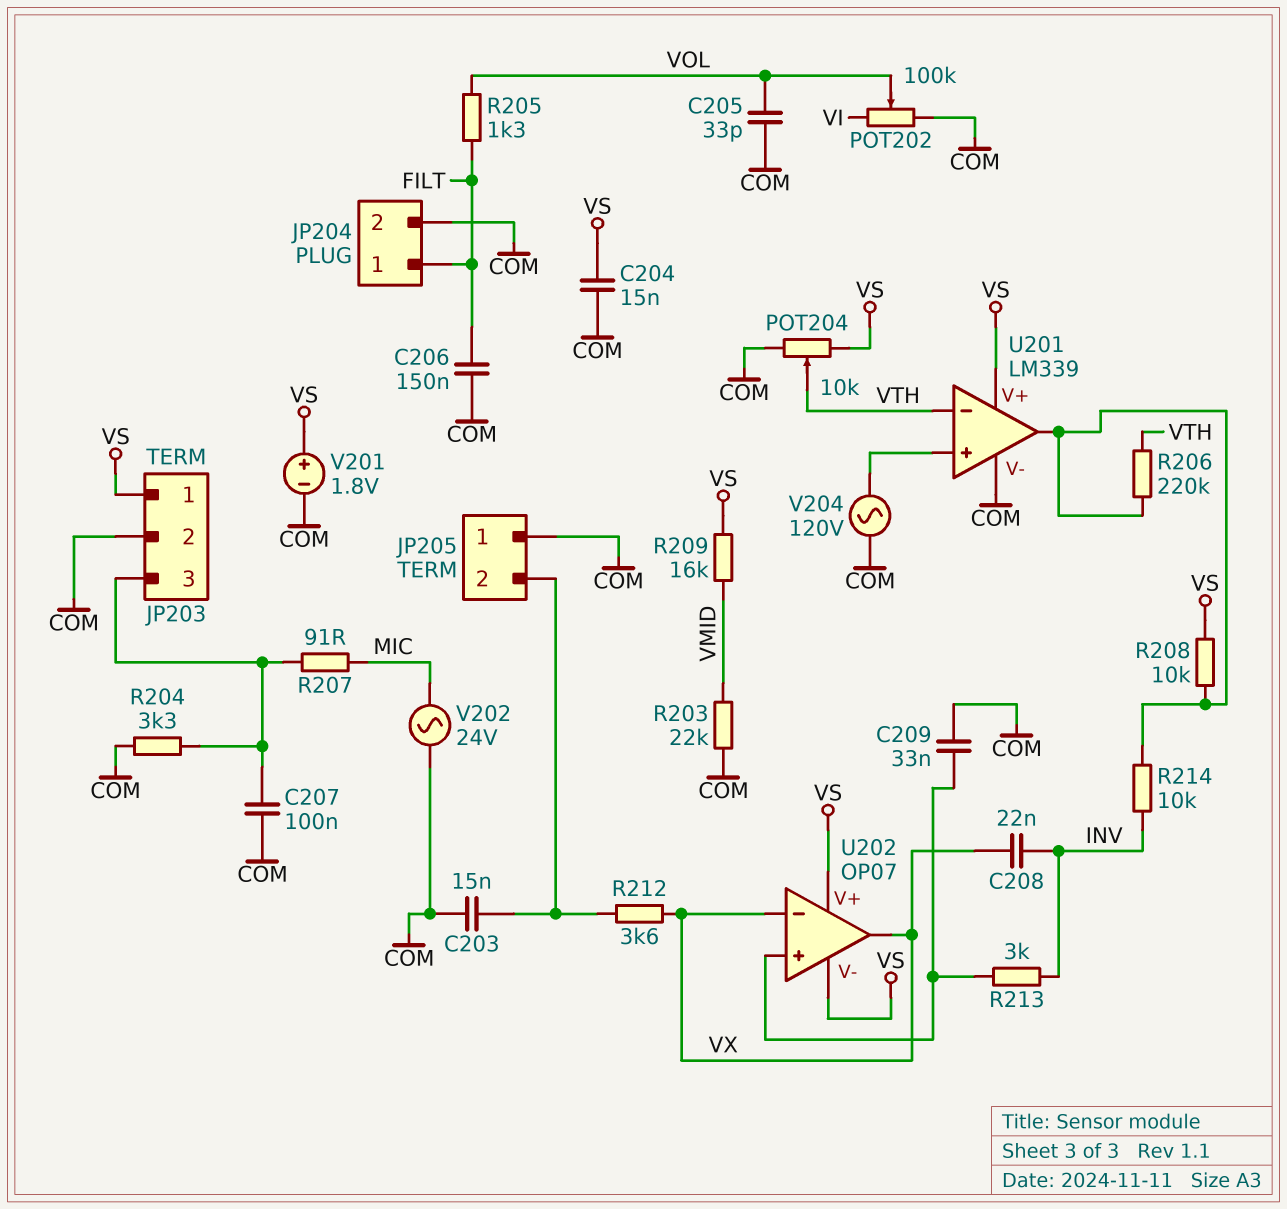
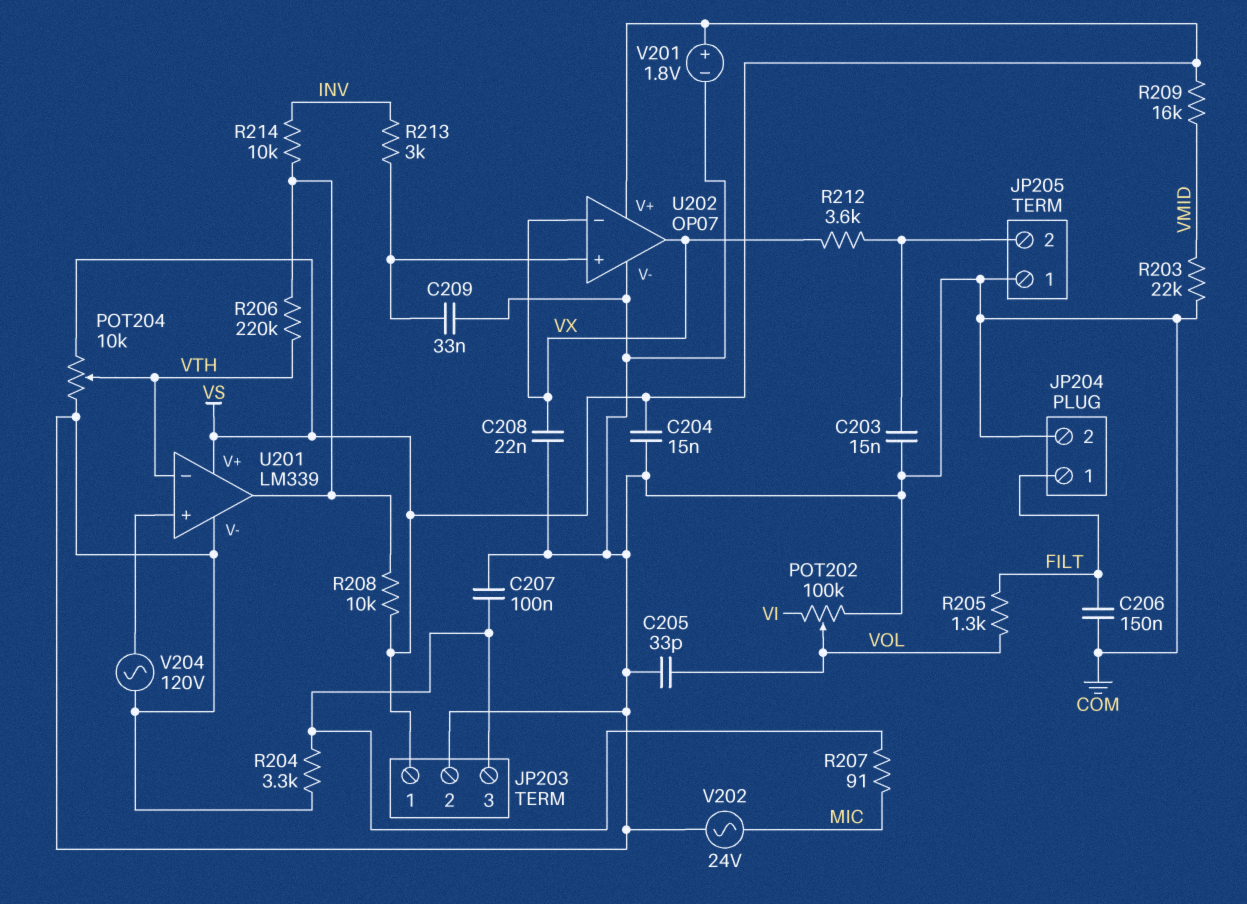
C208: 22nF (INV, VX) -> 22nF (COM, VX)
U202 pin V-: VS -> COM

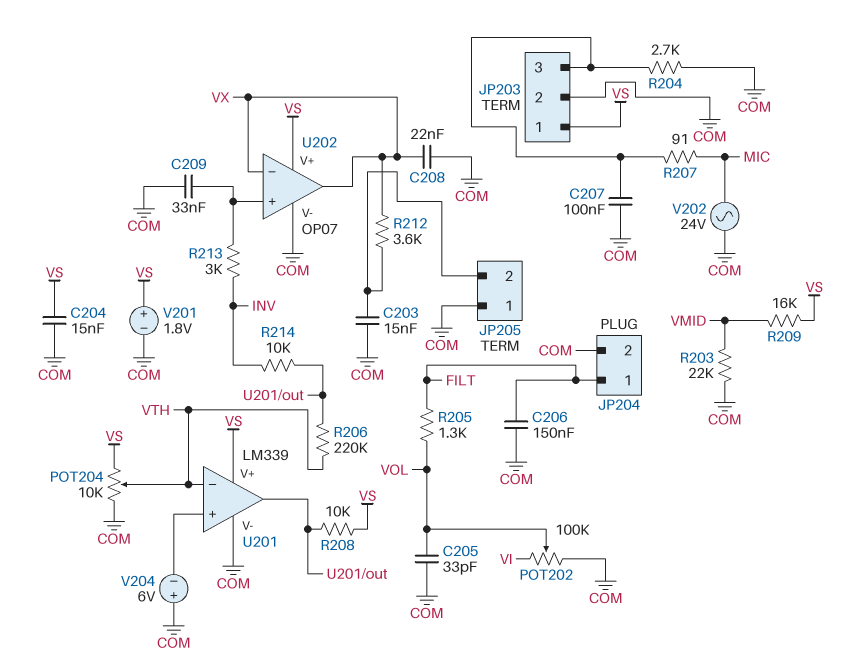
R204: 3.3k (COM, JP203/3) -> 2.7k (COM, JP203/3)
V204: AC 120V (COM, U201/in+) -> 6V (plus COM, minus U201/in+)

